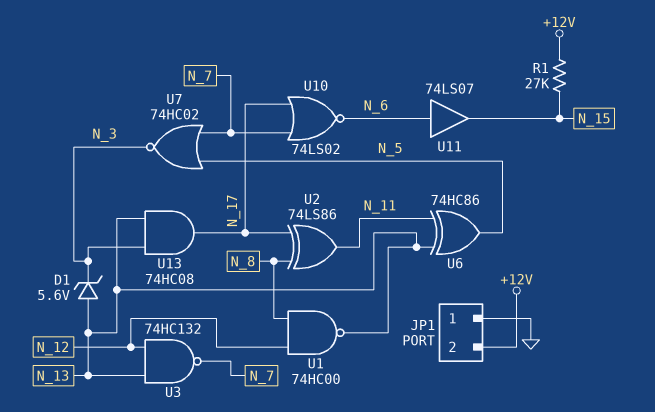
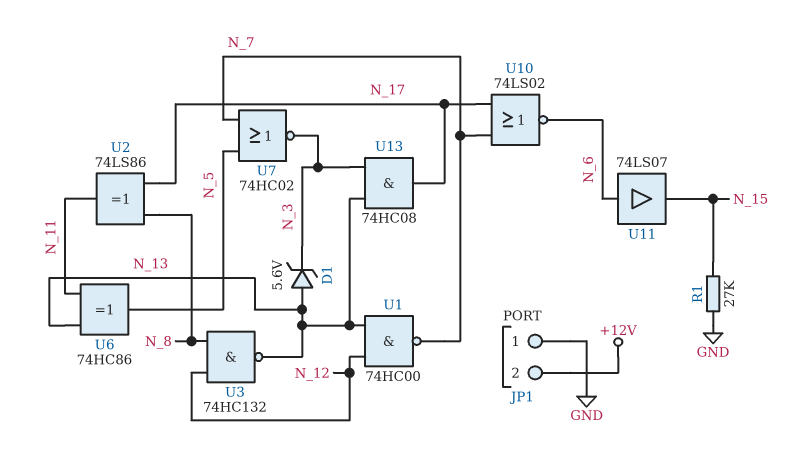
R1: 27k (+12V, N_15) -> 27k (GND, N_15)
U1: NAND 74HC00 (in N_8, in N_12, out N_13) -> NAND 74HC00 (in N_12, in N_13, out N_7)
U3: NAND 74HC132 (in N_12, in N_13, out N_7) -> NAND 74HC132 (in N_8, in N_12, out N_13)

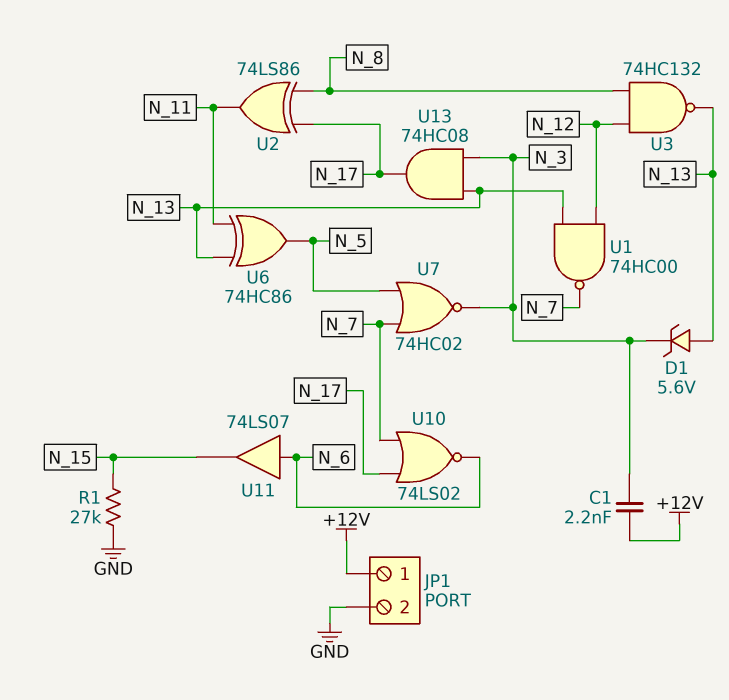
C1: none -> 2.2nF (+12V, N_3)
JP1 pin 1: GND -> +12V
JP1 pin 2: +12V -> GND

